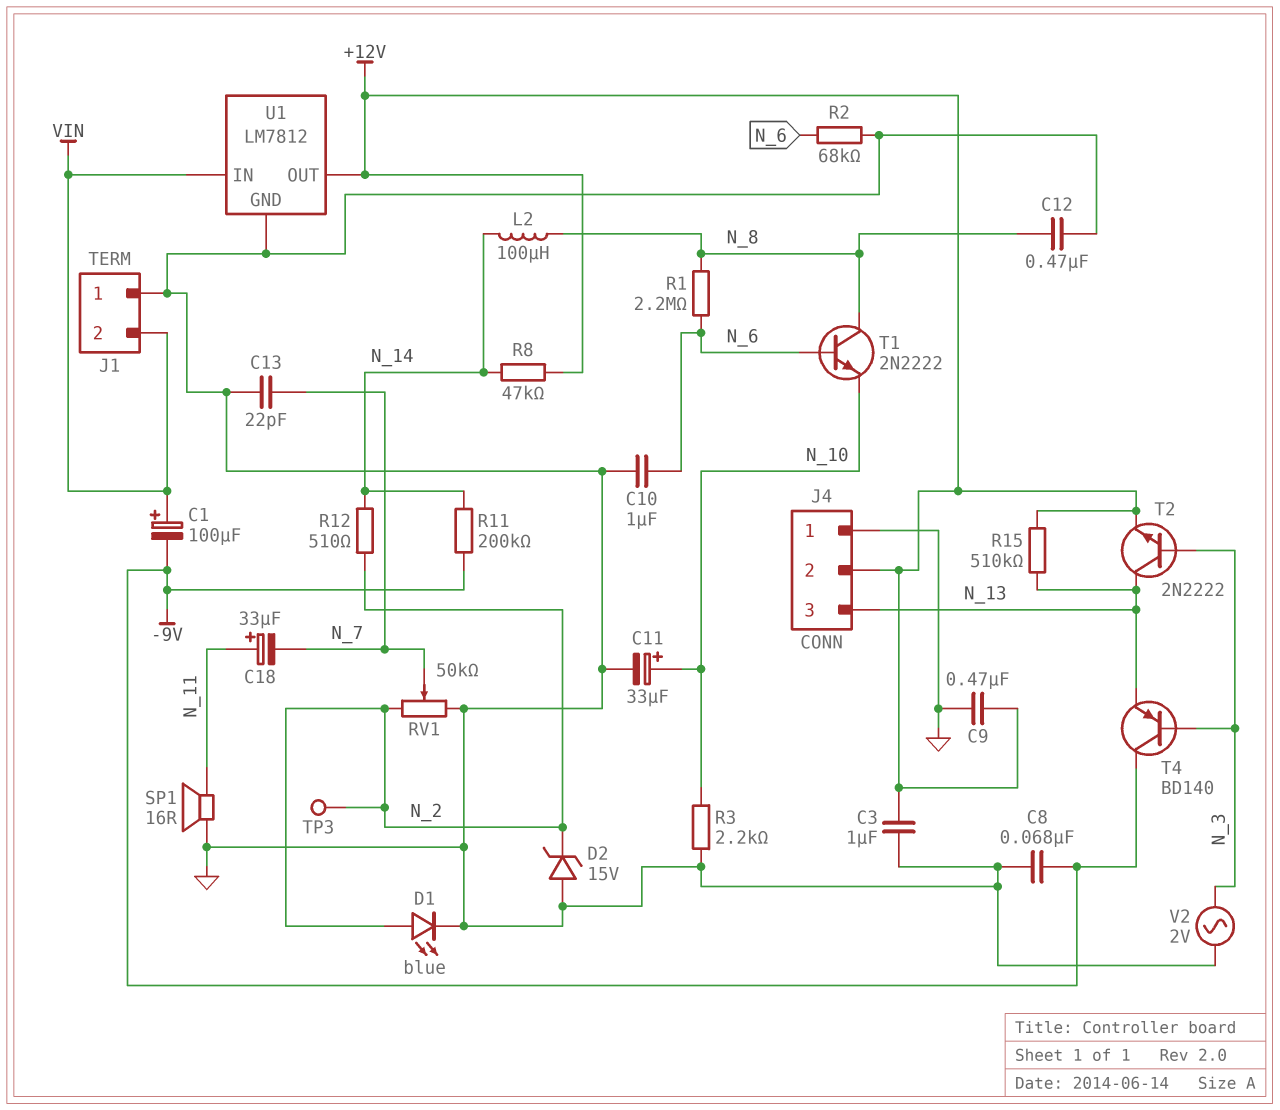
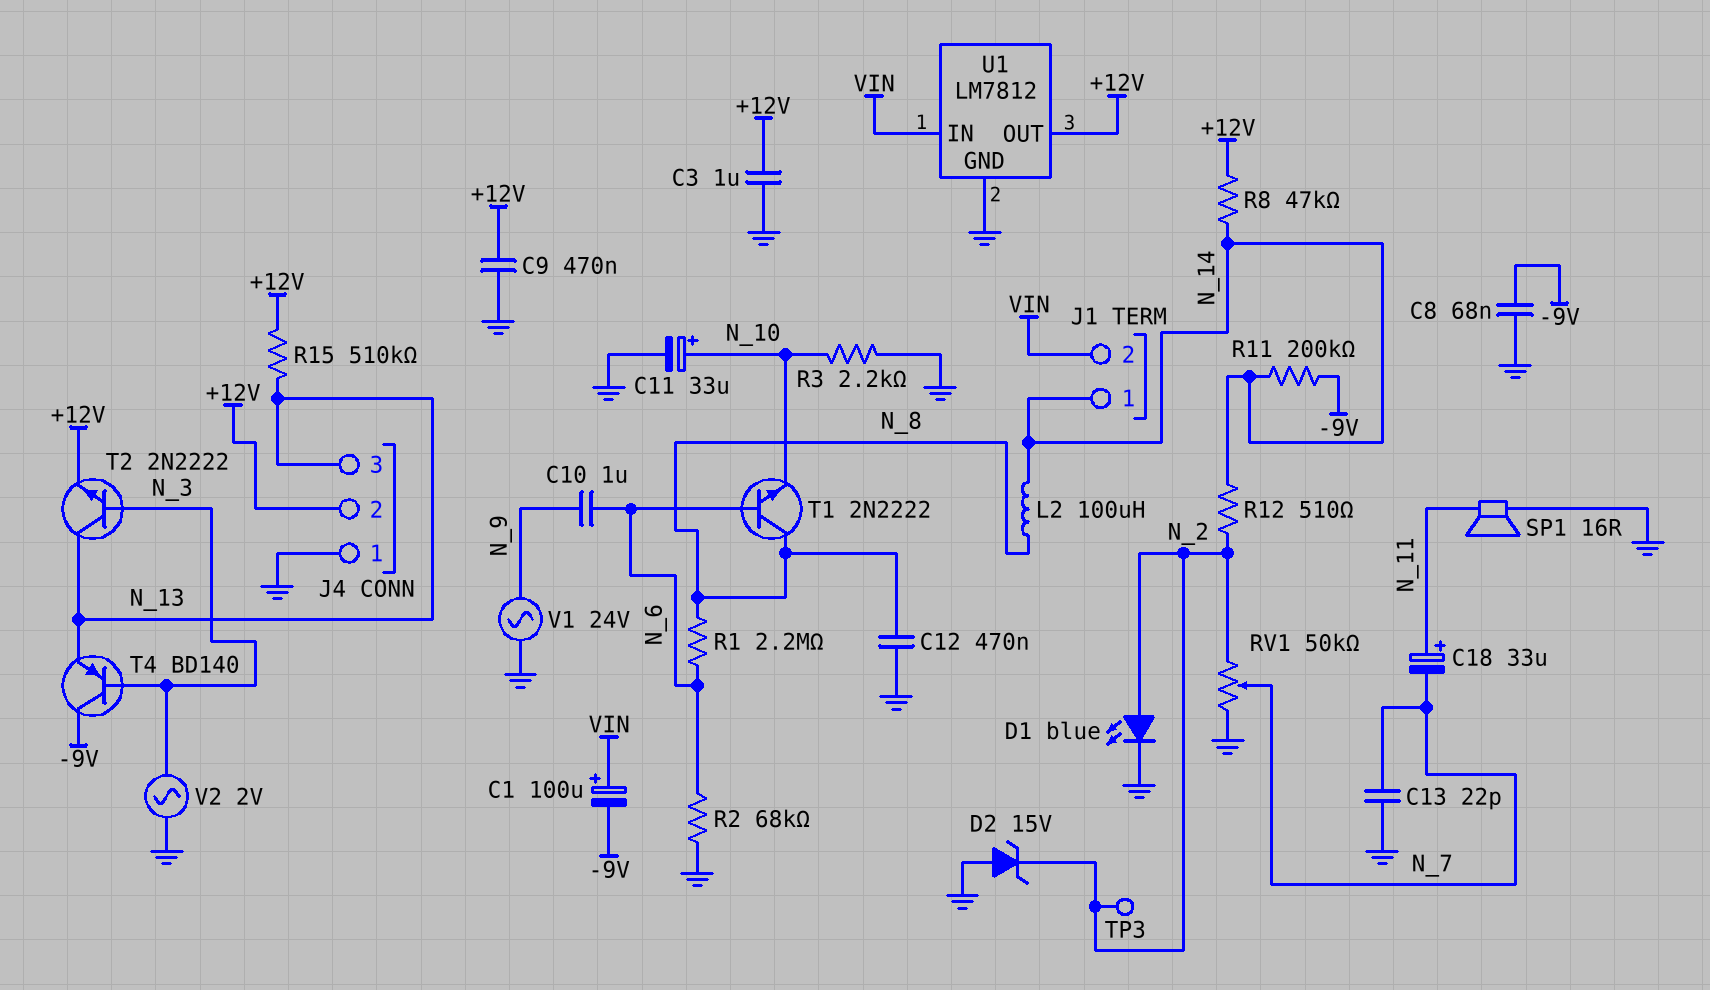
C10: 1uF (GND, N_6) -> 1uF (N_6, N_9)
J1 pin 1: GND -> N_14
V1: none -> AC 24V (GND, N_9)

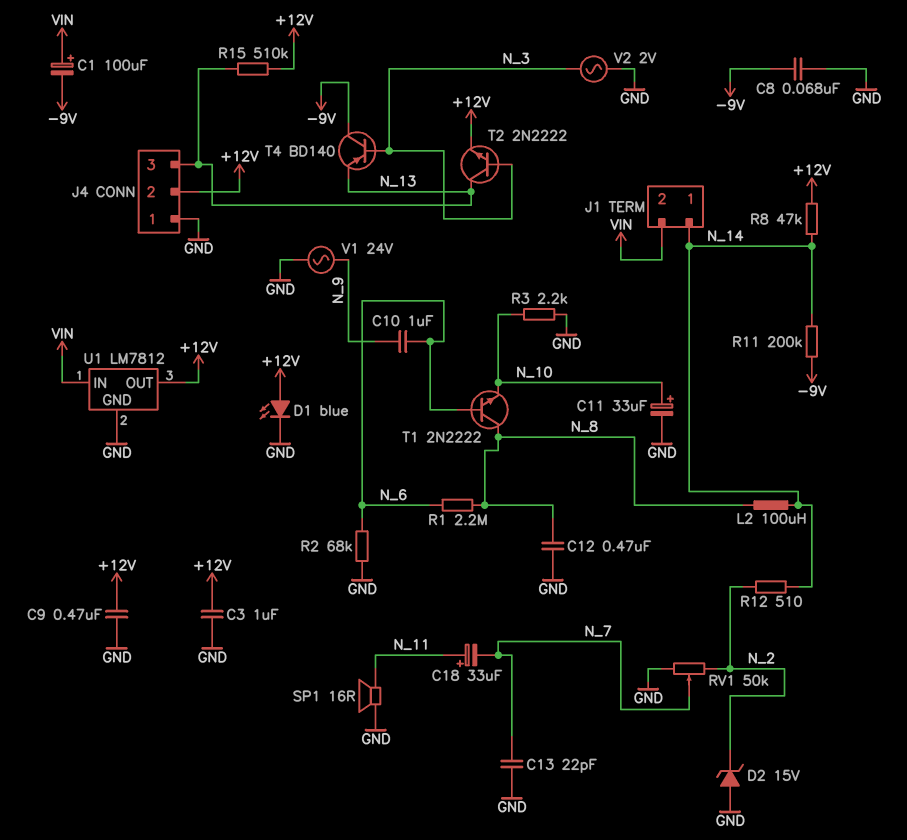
D1: LED blue (A N_2, K GND) -> LED blue (A +12V, K GND)
TP3: test point (N_2) -> none

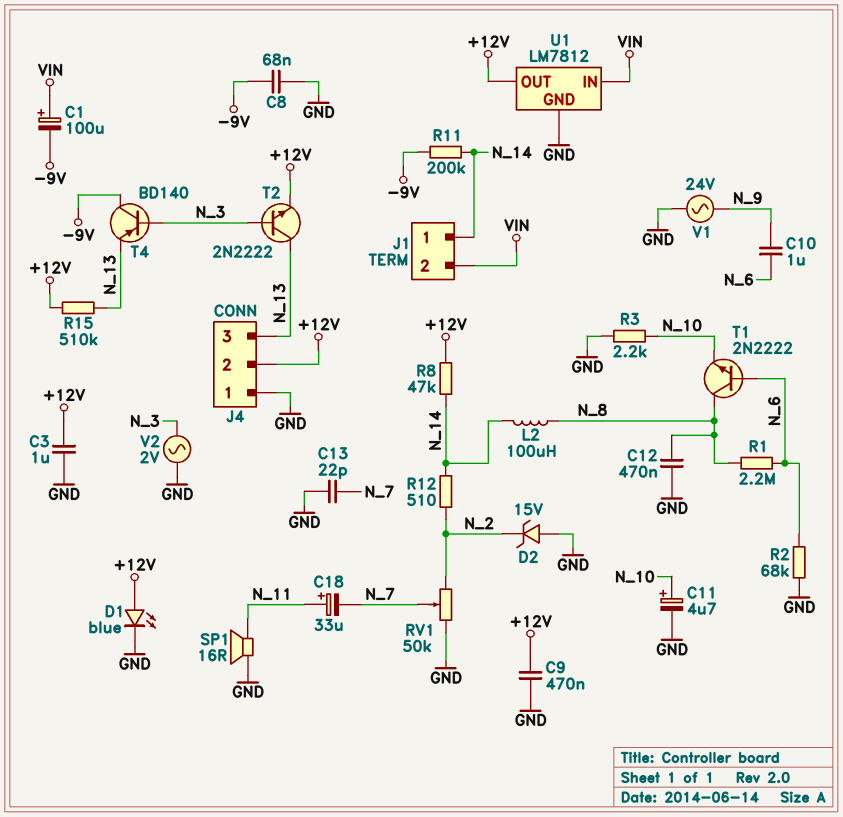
C11: 33uF (plus N_10, minus GND) -> 4.7uF (plus N_10, minus GND)

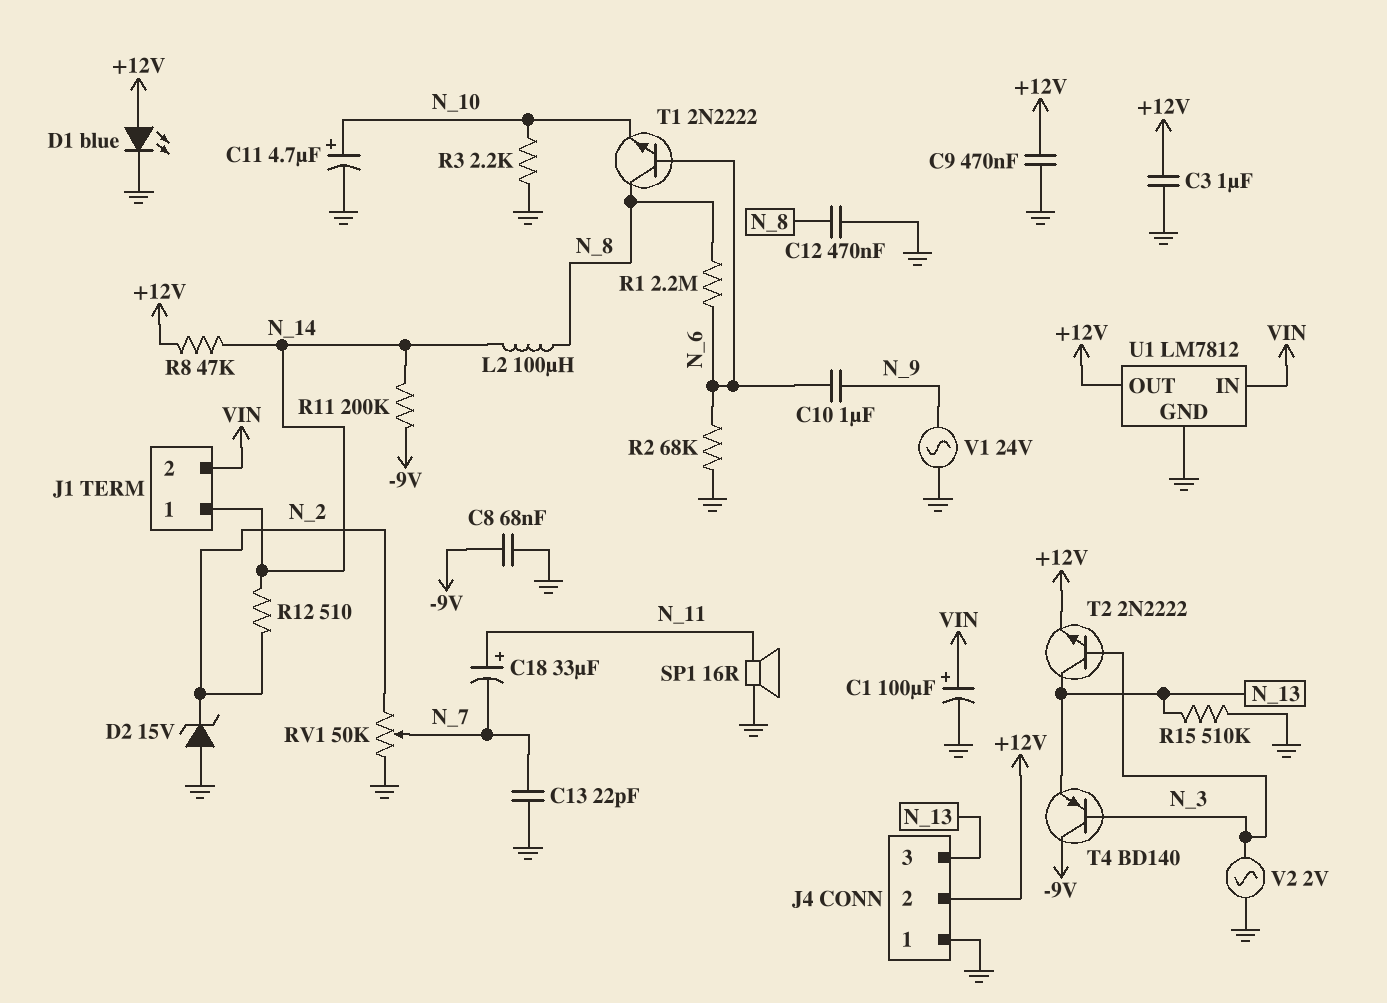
C1: 100uF (plus VIN, minus -9V) -> 100uF (plus VIN, minus GND)
R15: 510k (+12V, N_13) -> 510k (GND, N_13)

